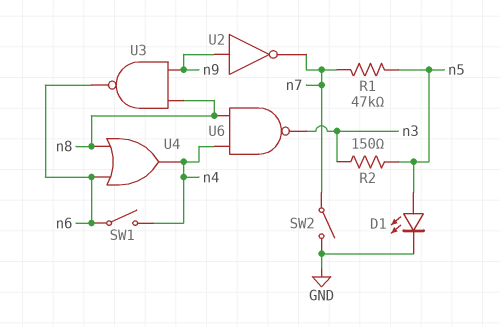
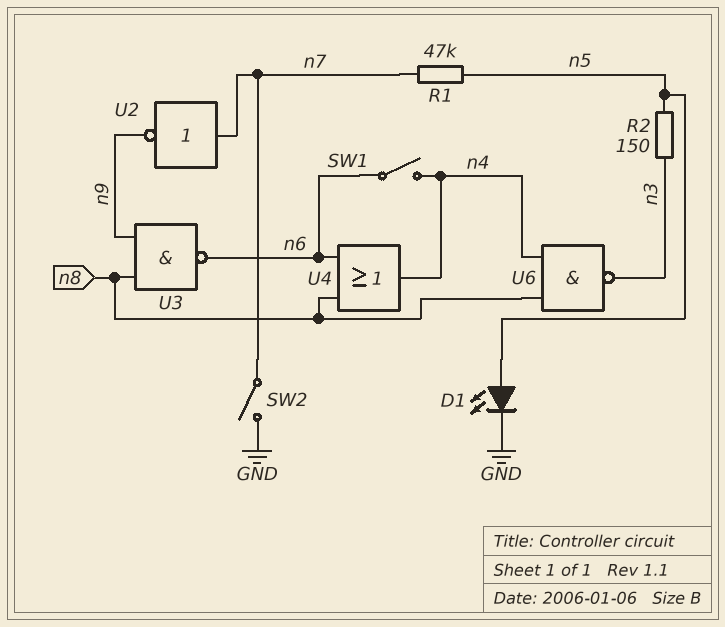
U2: NOT (in n9, out n7) -> NOT (in n7, out n9)

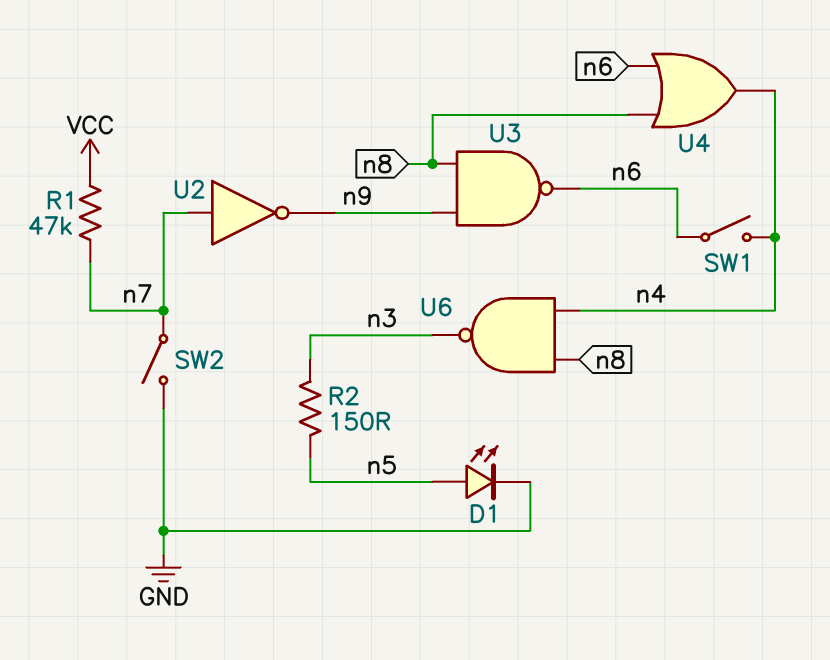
R1: 47k (n5, n7) -> 47k (VCC, n7)

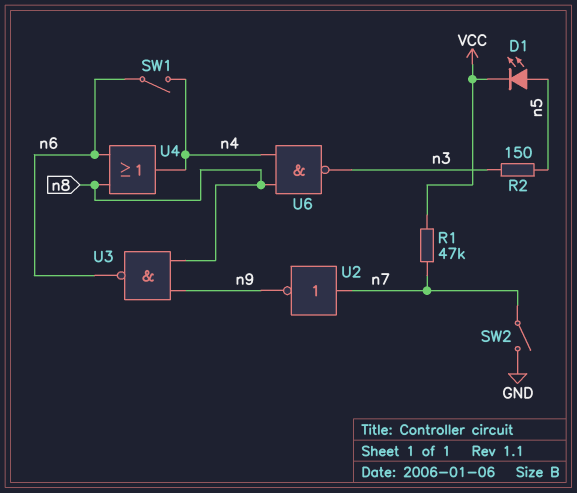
D1: LED (A n5, K GND) -> LED (A n5, K VCC)

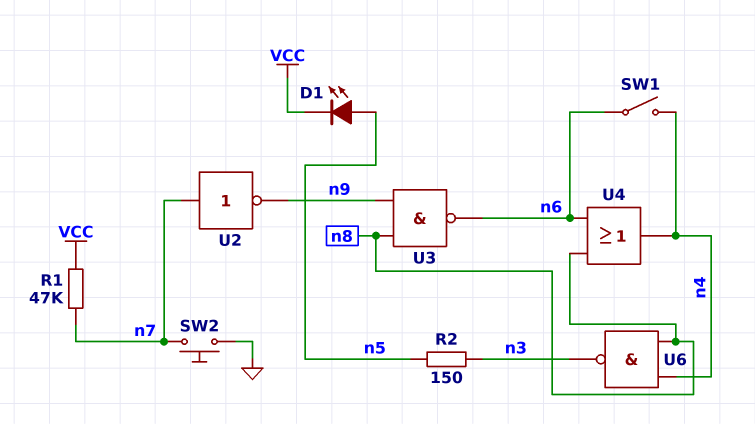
SW2: switch (GND, n7) -> button (GND, n7)

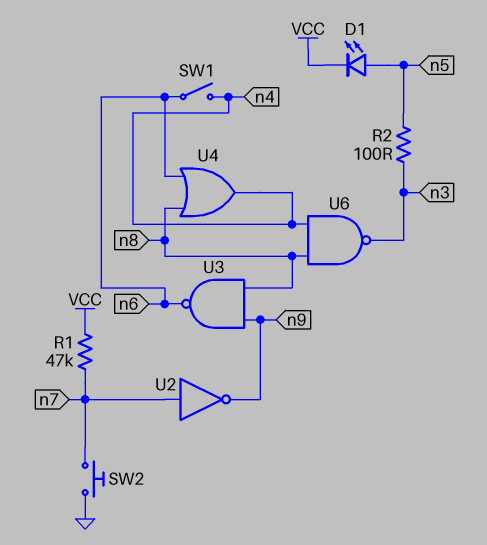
R2: 150 (n3, n5) -> 100 (n3, n5)

